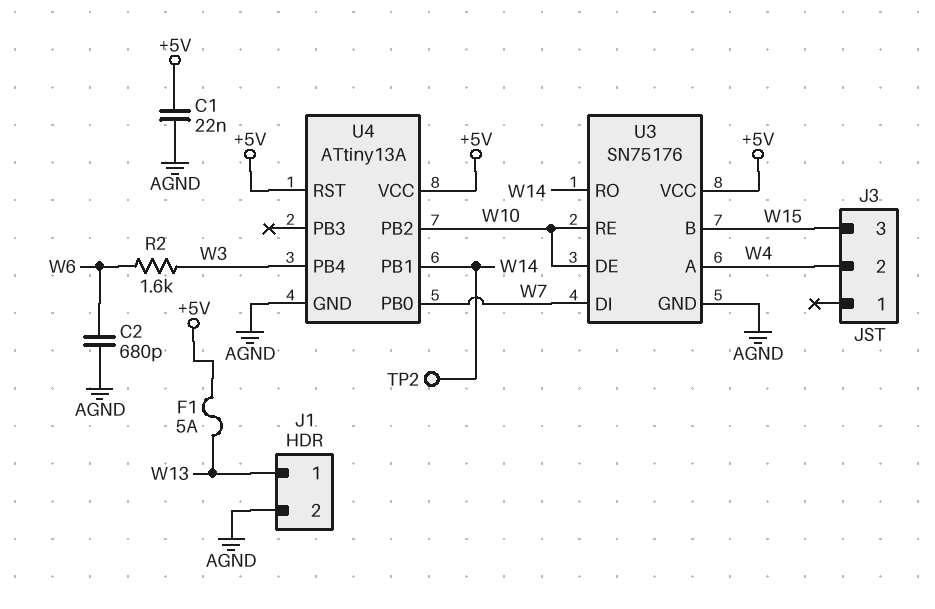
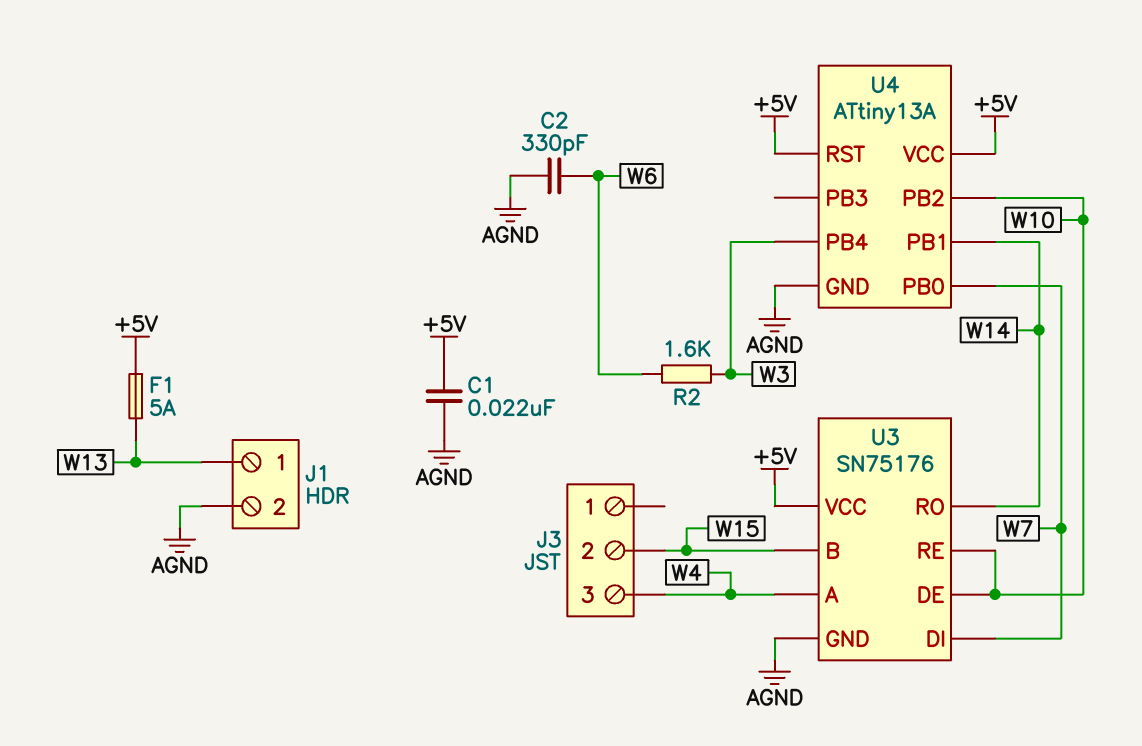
C2: 680pF (AGND, W6) -> 330pF (AGND, W6)
J3 pin 2: W4 -> W15
J3 pin 3: W15 -> W4
TP2: test point (W14) -> none

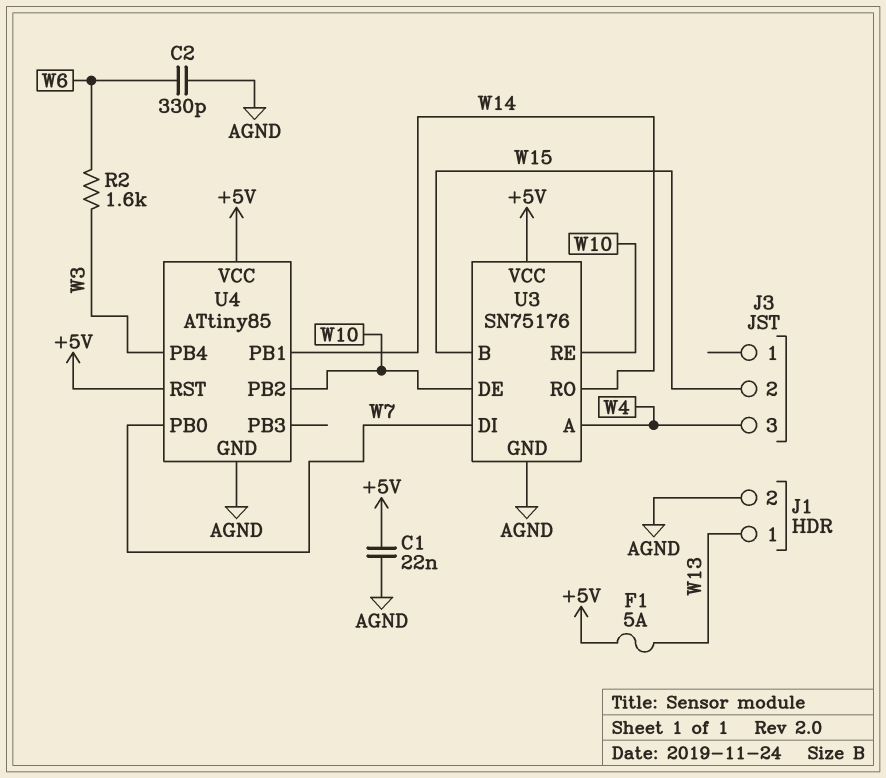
U4: ATtiny13A -> ATtiny85

